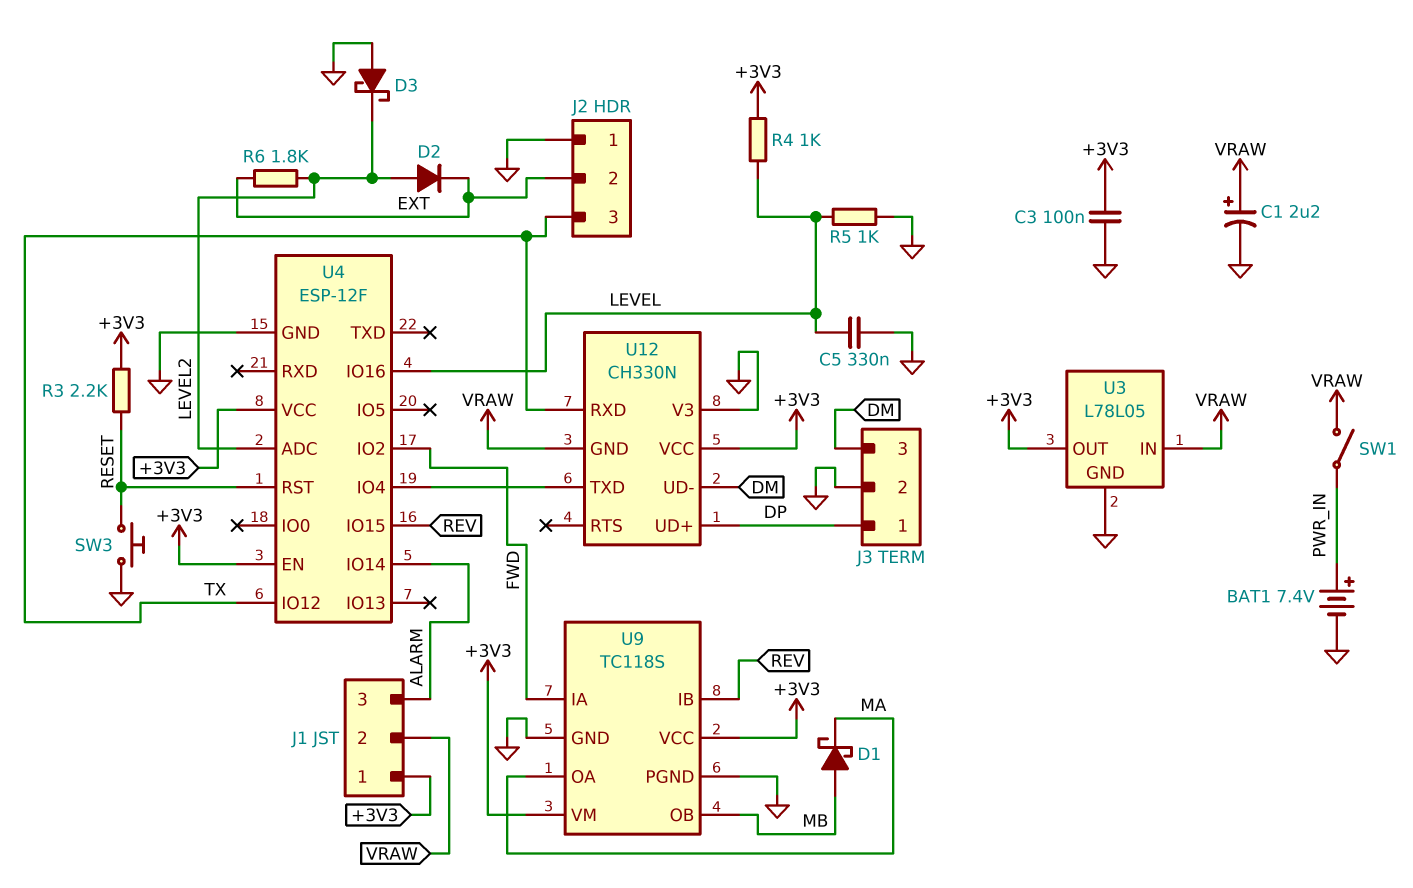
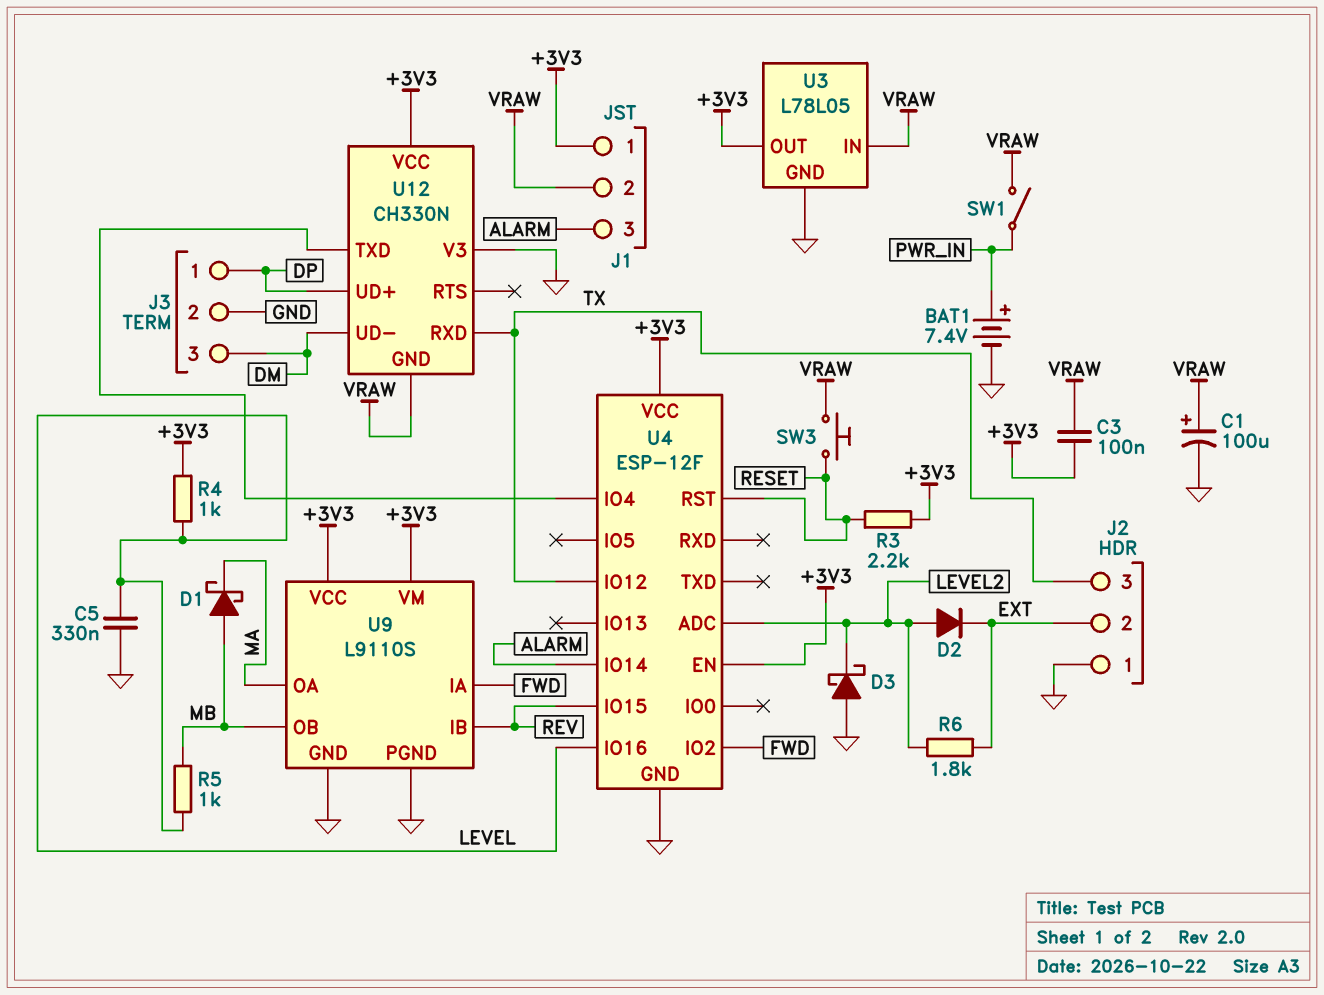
C1: 2.2uF (plus VRAW, minus GND) -> 100uF (plus VRAW, minus GND)
C3: 100nF (+3V3, GND) -> 100nF (+3V3, VRAW)
R5: 1k (GND, LEVEL) -> 1k (LEVEL, MB)
SW3: button (GND, RESET) -> button (RESET, VRAW)
U9: TC118S -> L9110S

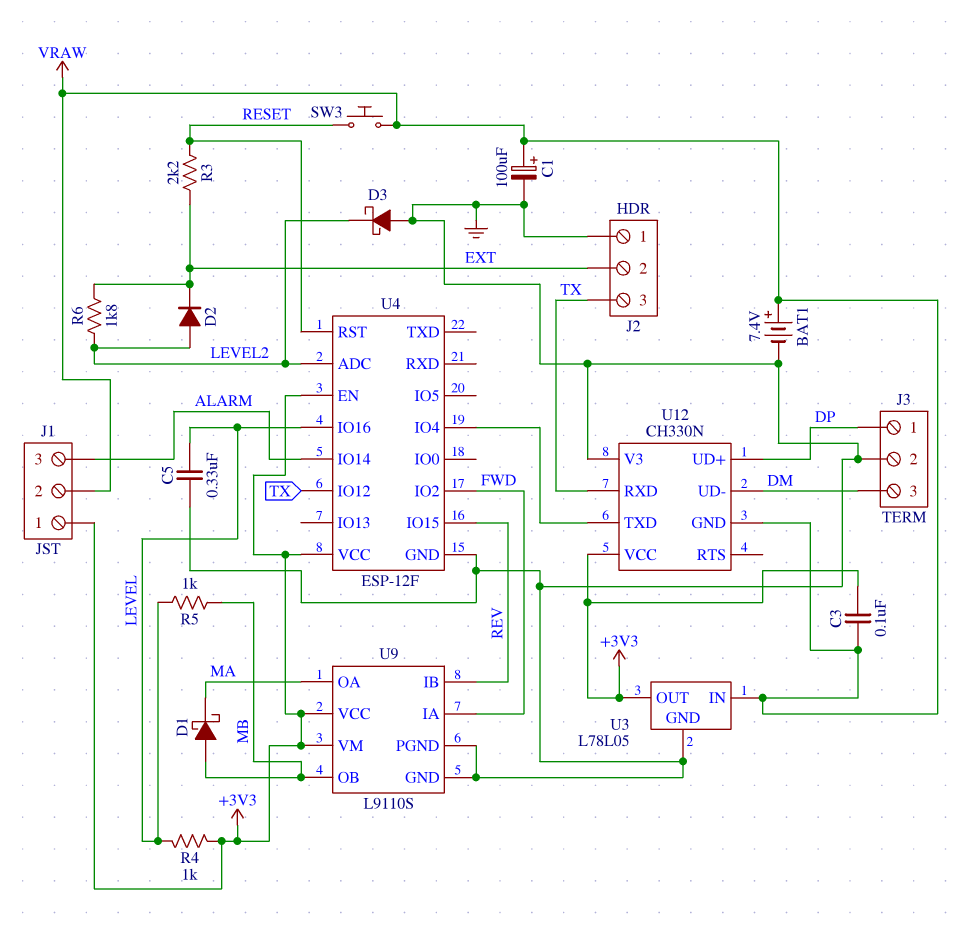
BAT1: 7.4V (plus PWR_IN, minus GND) -> 7.4V (plus VRAW, minus GND)
R3: 2.2k (+3V3, RESET) -> 2.2k (EXT, RESET)
SW1: switch (PWR_IN, VRAW) -> none

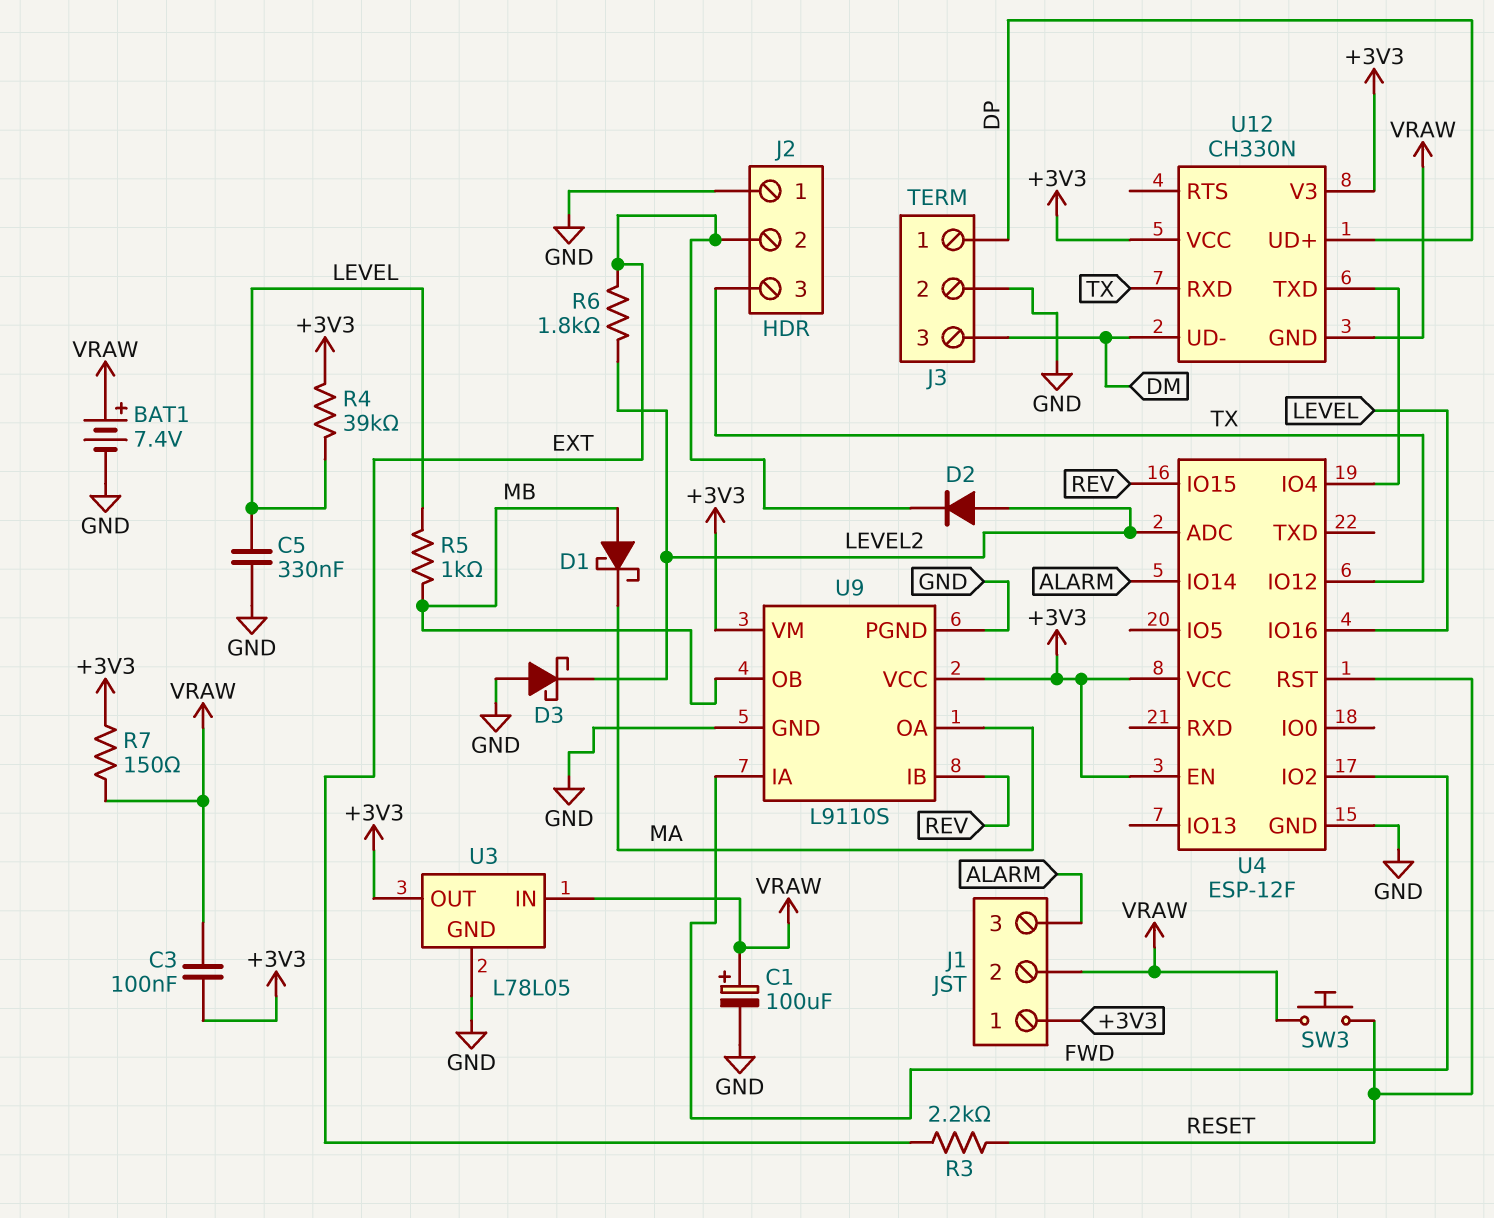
R4: 1k (+3V3, LEVEL) -> 39k (+3V3, LEVEL)
R7: none -> 150 (+3V3, VRAW)
U12 pin V3: GND -> +3V3

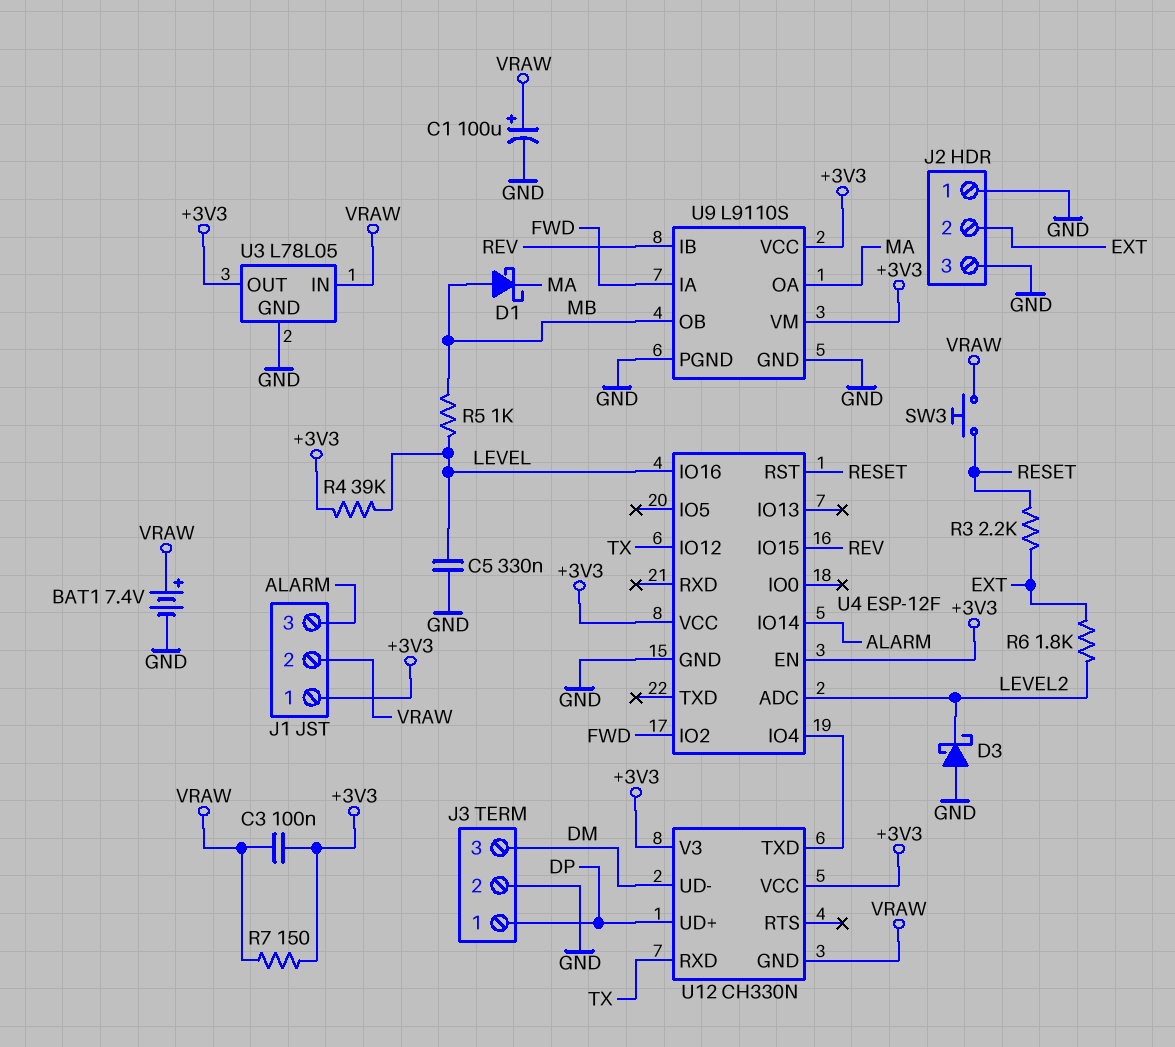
D2: diode (A LEVEL2, K EXT) -> none
J2 pin 3: TX -> GND

